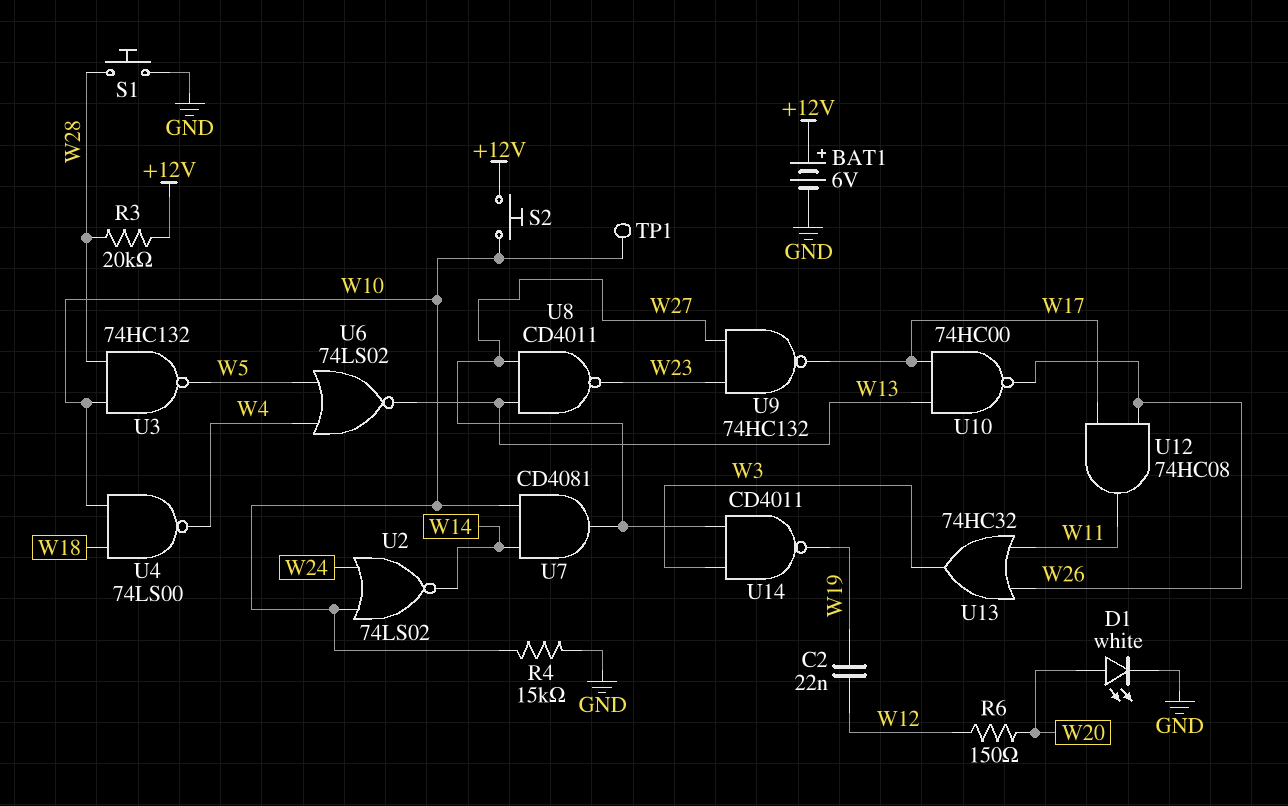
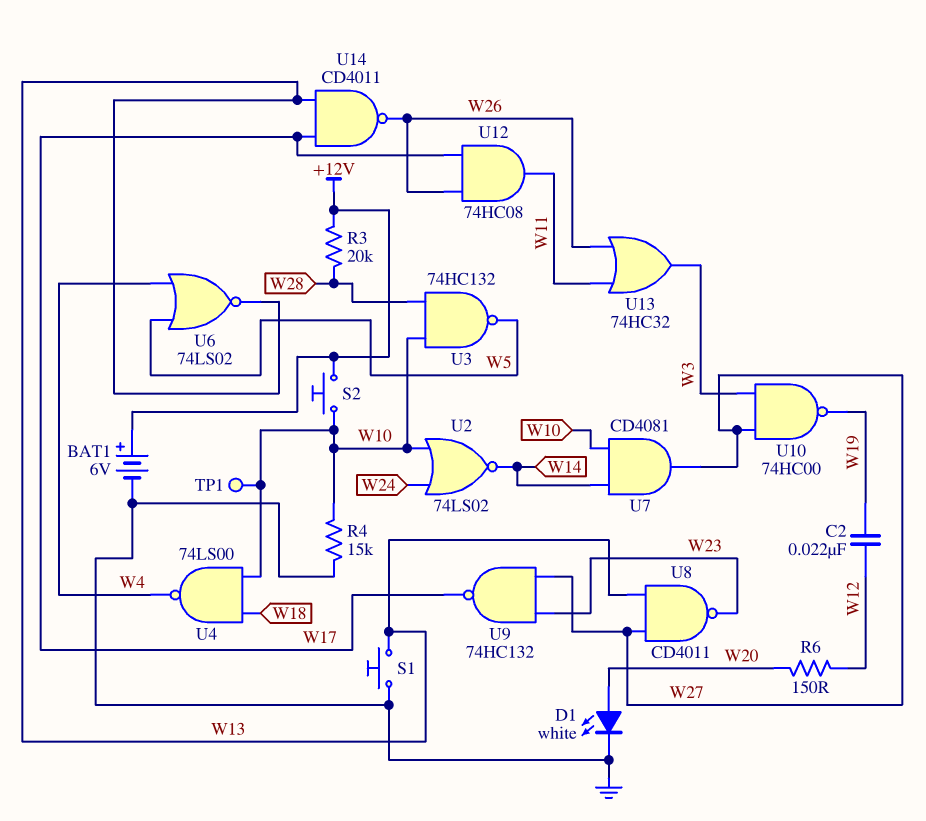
S1: button (GND, W28) -> button (GND, W13)
U10: NAND 74HC00 (in W13, in W17, out W26) -> NAND 74HC00 (in W3, in W27, out W19)
U14: NAND CD4011 (in W3, in W27, out W19) -> NAND CD4011 (in W13, in W17, out W26)

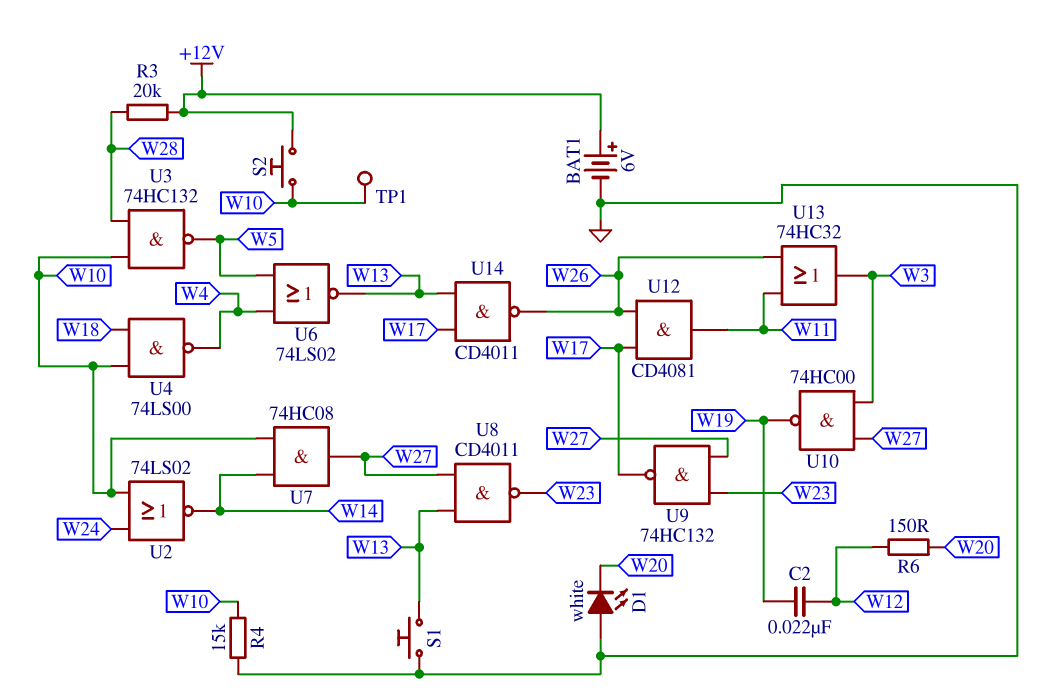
D1: LED white (A W20, K GND) -> LED white (A GND, K W20)
U7: AND CD4081 (in W10, in W14, out W27) -> AND 74HC08 (in W10, in W14, out W27)
U12: AND 74HC08 (in W17, in W26, out W11) -> AND CD4081 (in W17, in W26, out W11)

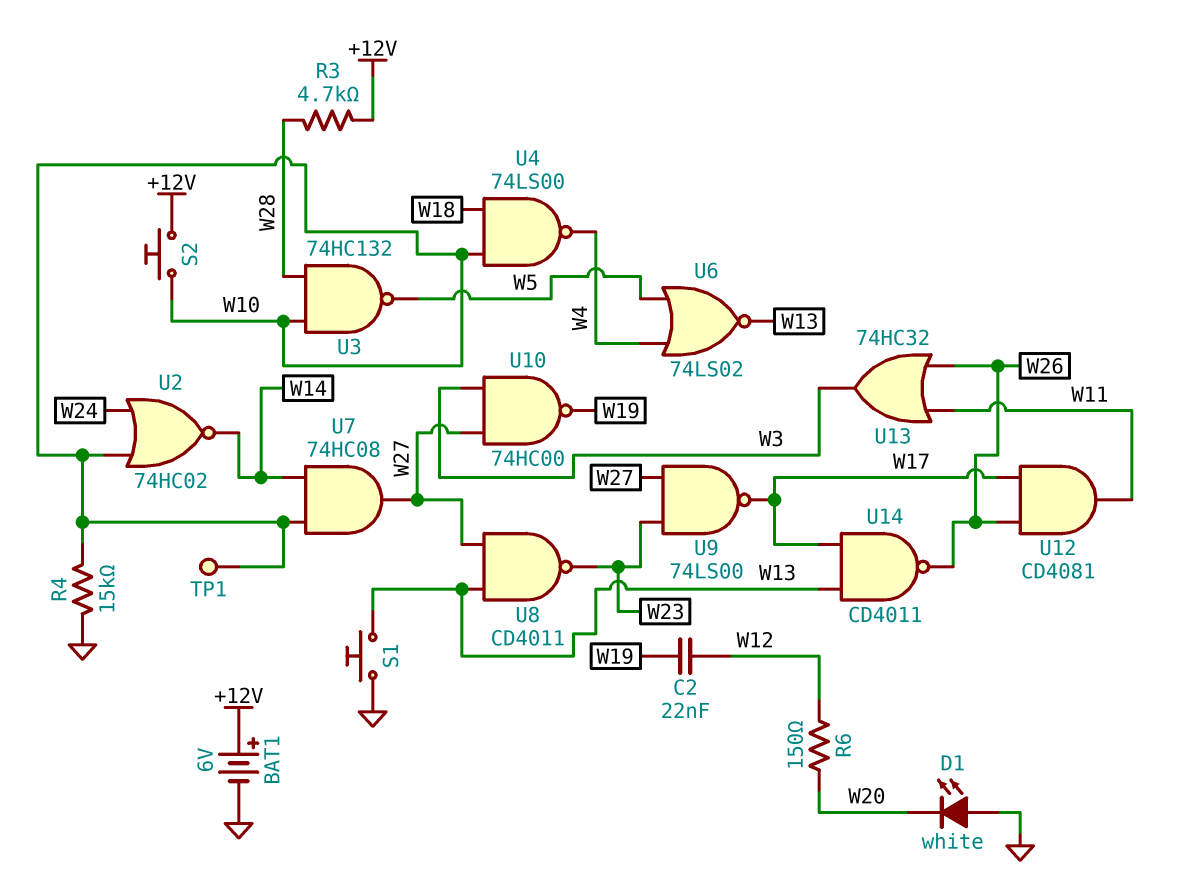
R3: 20k (+12V, W28) -> 4.7k (+12V, W28)
U2: NOR 74LS02 (in W10, in W24, out W14) -> NOR 74HC02 (in W10, in W24, out W14)
U9: NAND 74HC132 (in W23, in W27, out W17) -> NAND 74LS00 (in W23, in W27, out W17)

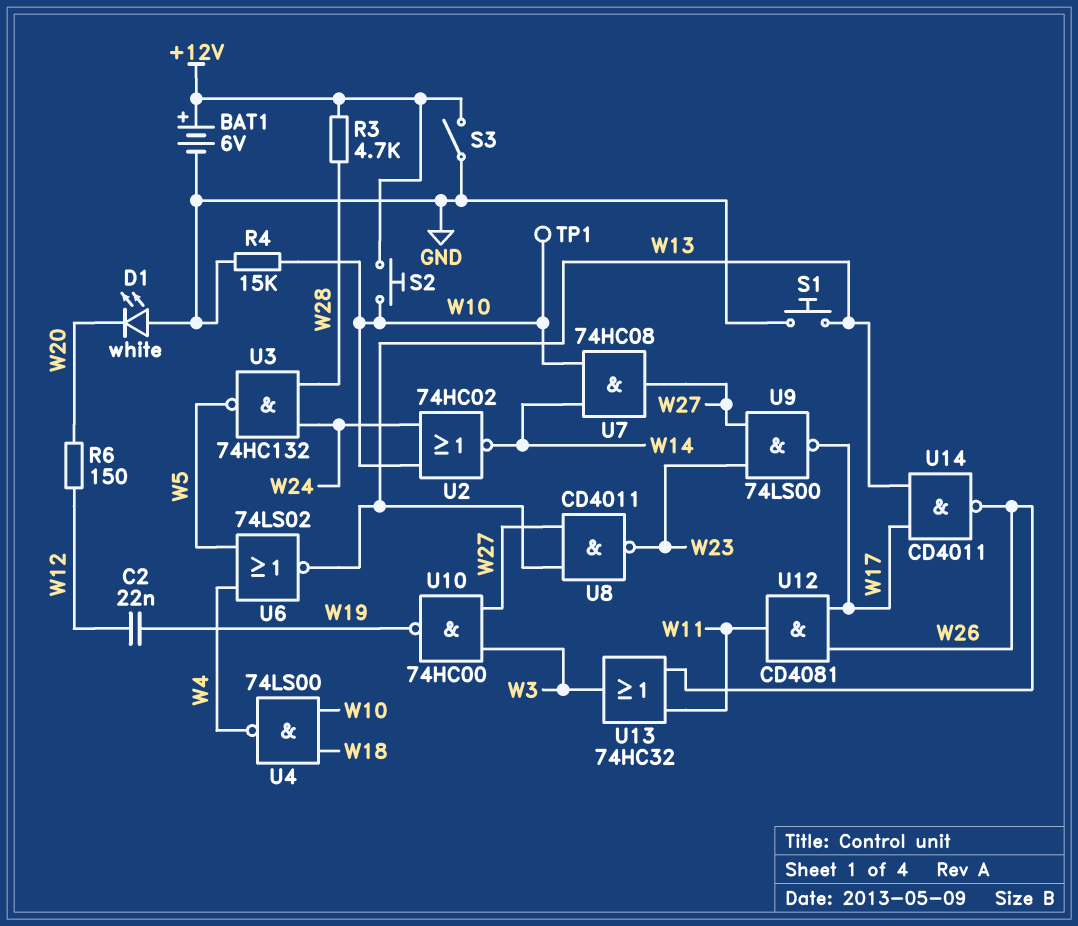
S3: none -> switch (+12V, GND)
U3: NAND 74HC132 (in W10, in W28, out W5) -> NAND 74HC132 (in W24, in W28, out W5)

